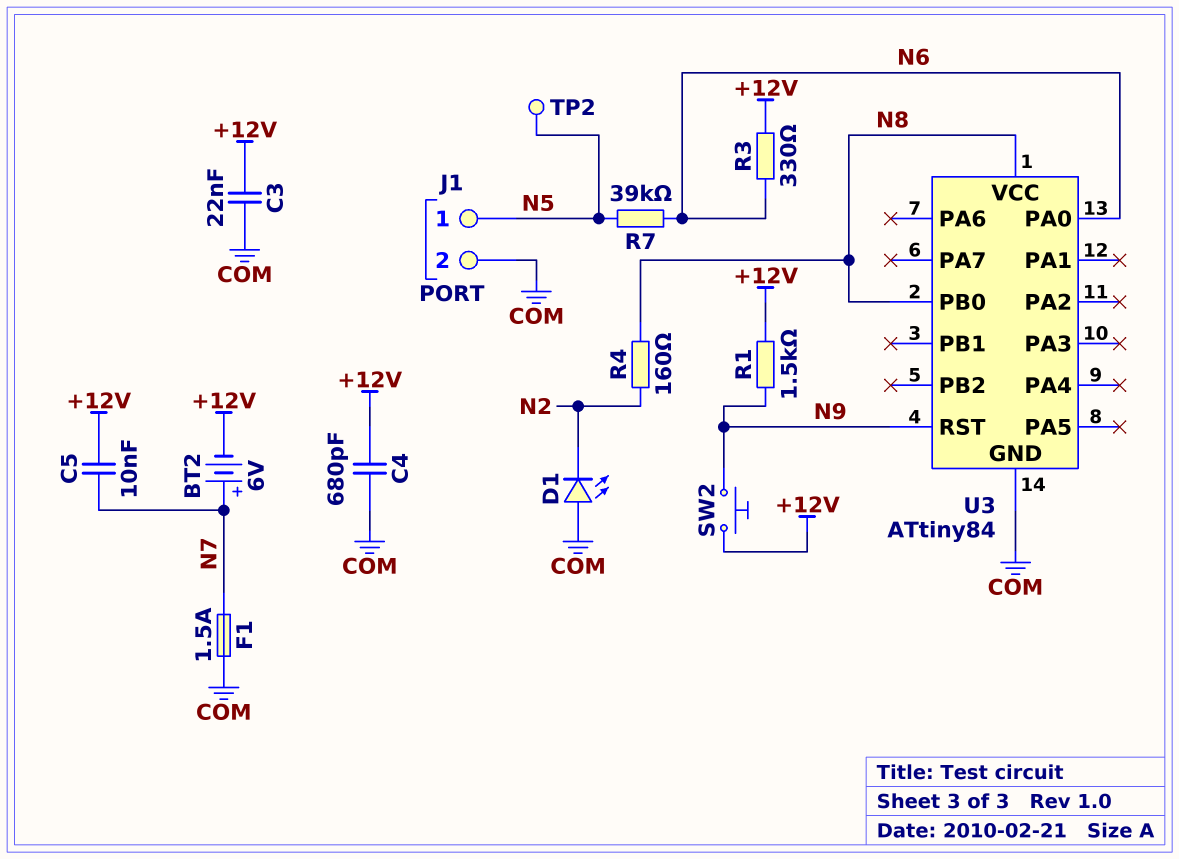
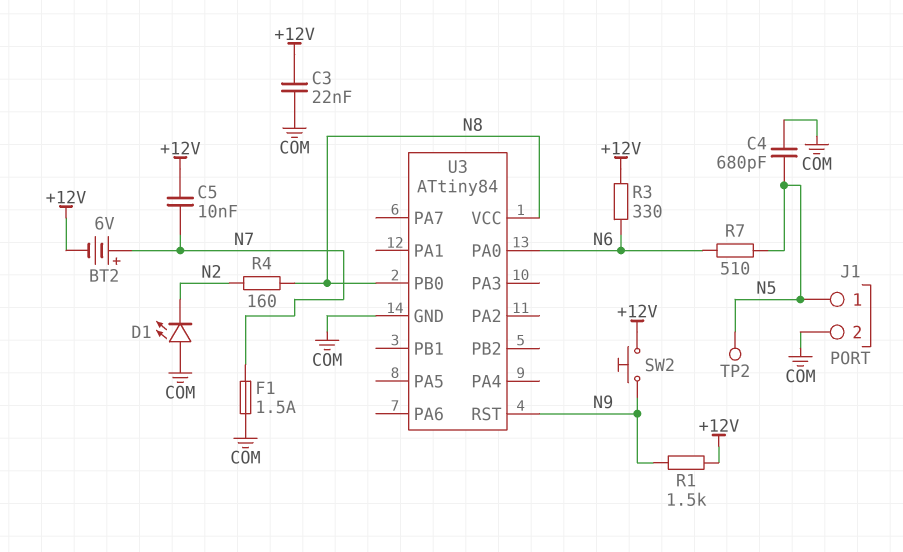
C4: 680pF (+12V, COM) -> 680pF (COM, N5)
R7: 39k (N5, N6) -> 510 (N5, N6)

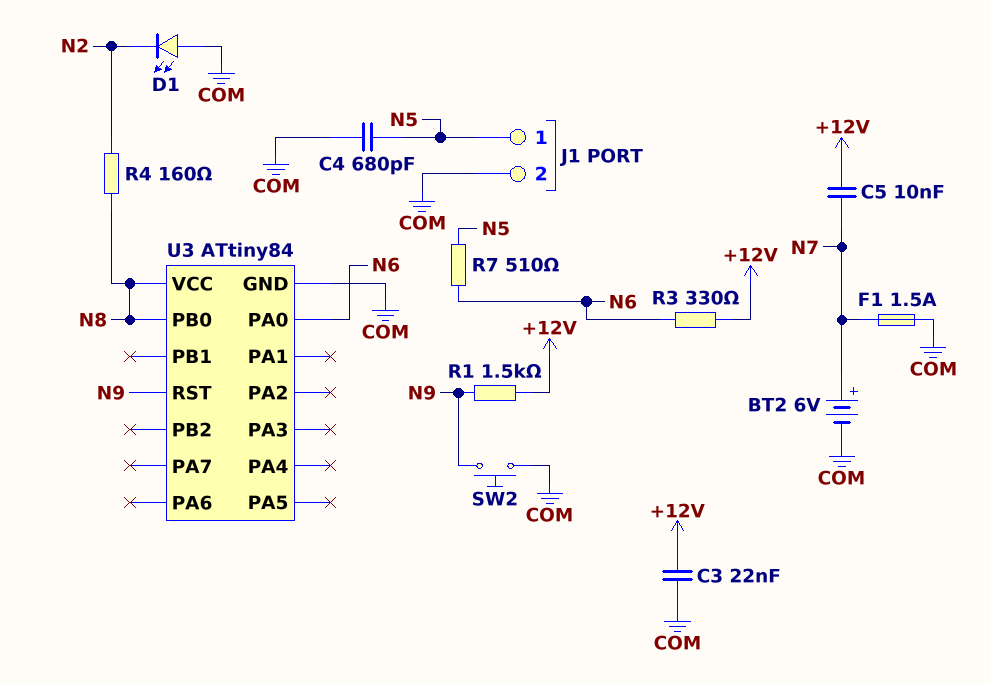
BT2: 6V (plus N7, minus +12V) -> 6V (plus N7, minus COM)
SW2: button (+12V, N9) -> button (COM, N9)
TP2: test point (N5) -> none

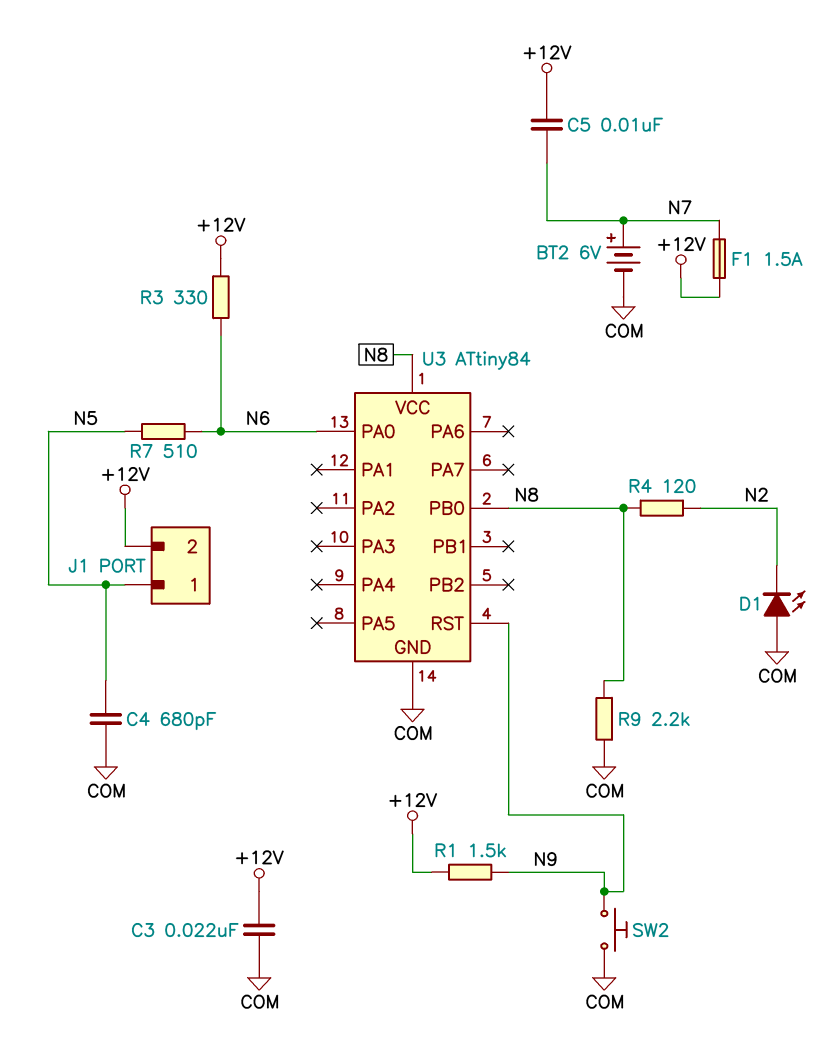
F1: 1.5A (COM, N7) -> 1.5A (+12V, N7)
J1 pin 2: COM -> +12V
R4: 160 (N2, N8) -> 120 (N2, N8)
R9: none -> 2.2k (COM, N8)

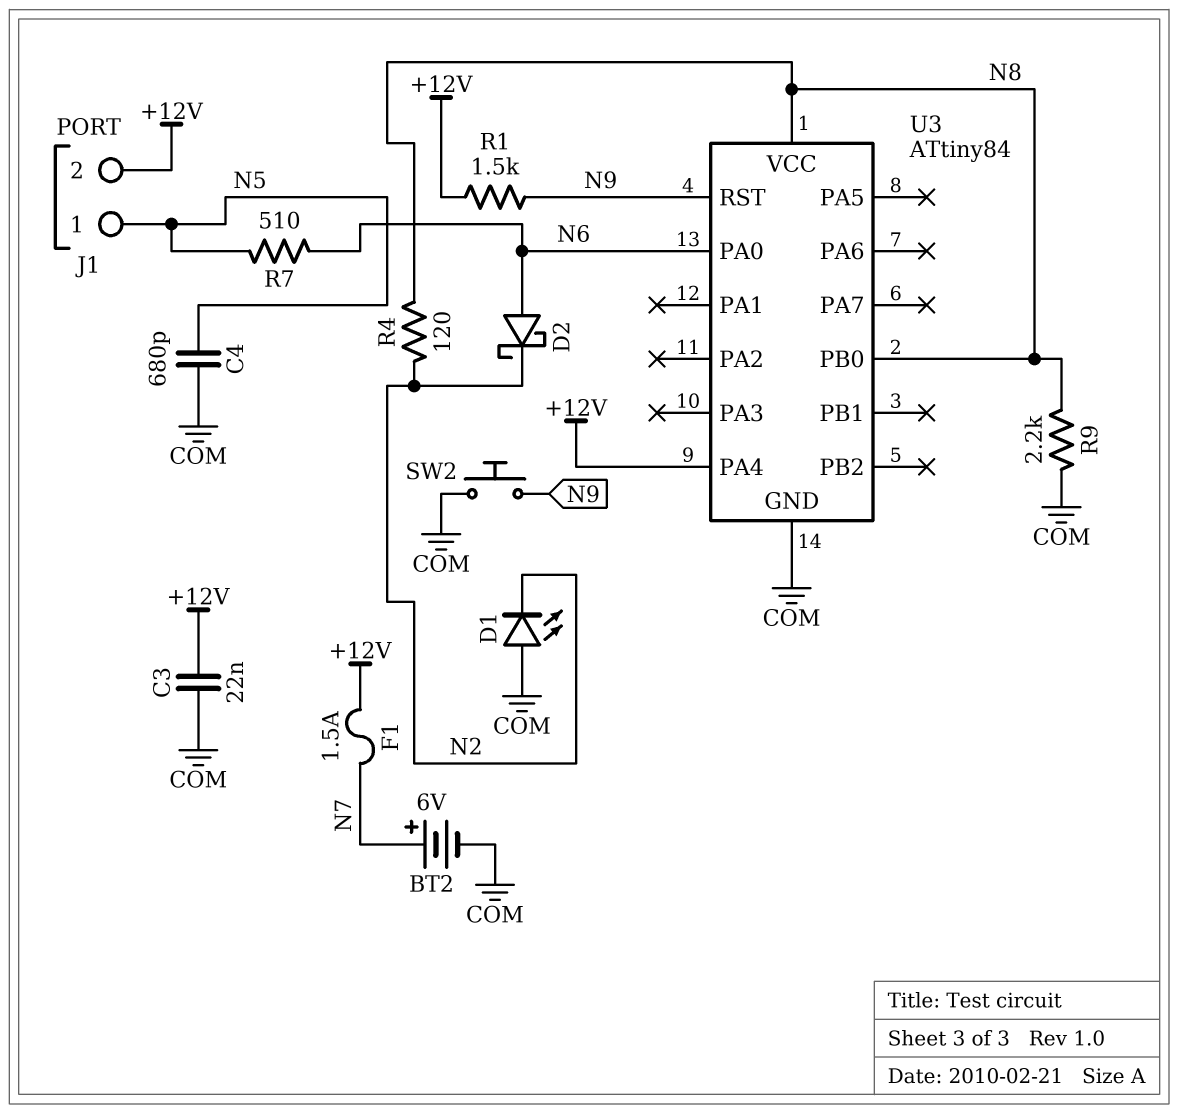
C5: 10nF (+12V, N7) -> none
D2: none -> schottky (A N6, K N2)
R3: 330 (+12V, N6) -> none
U3 pin PA4: none -> +12V

